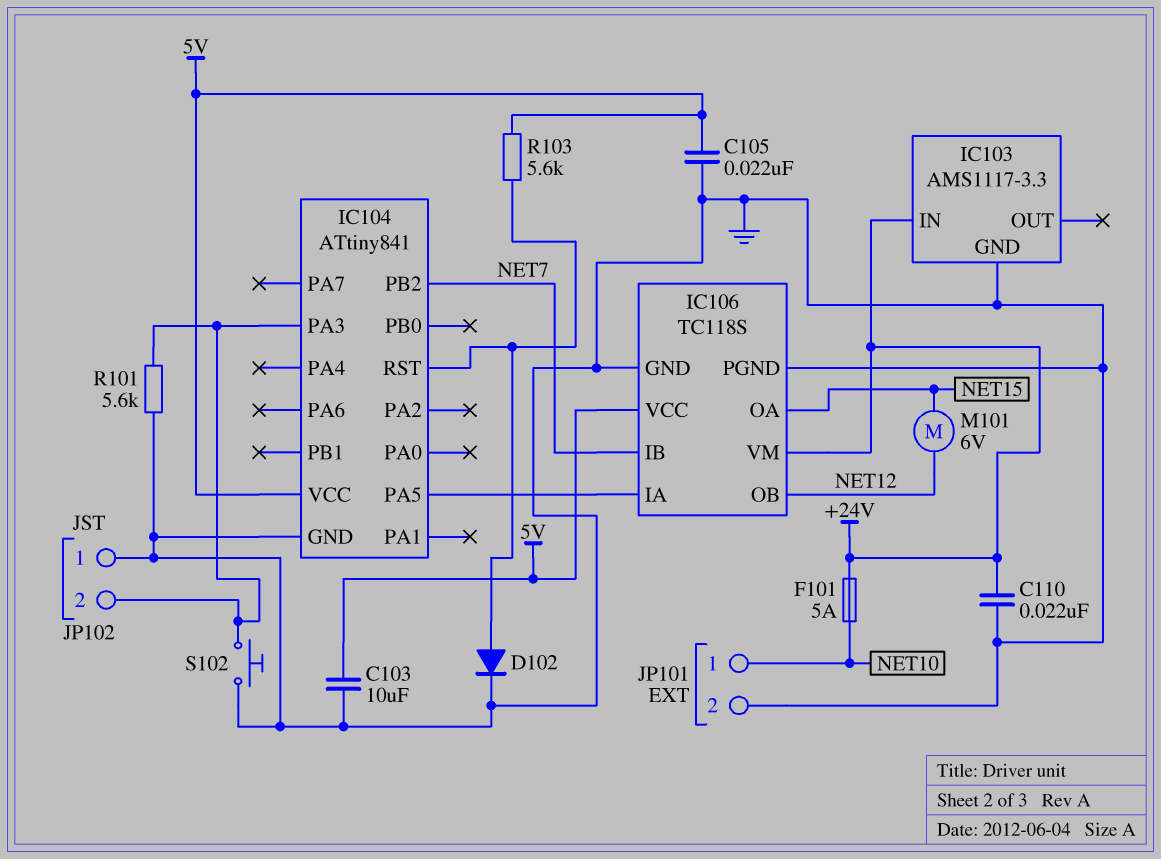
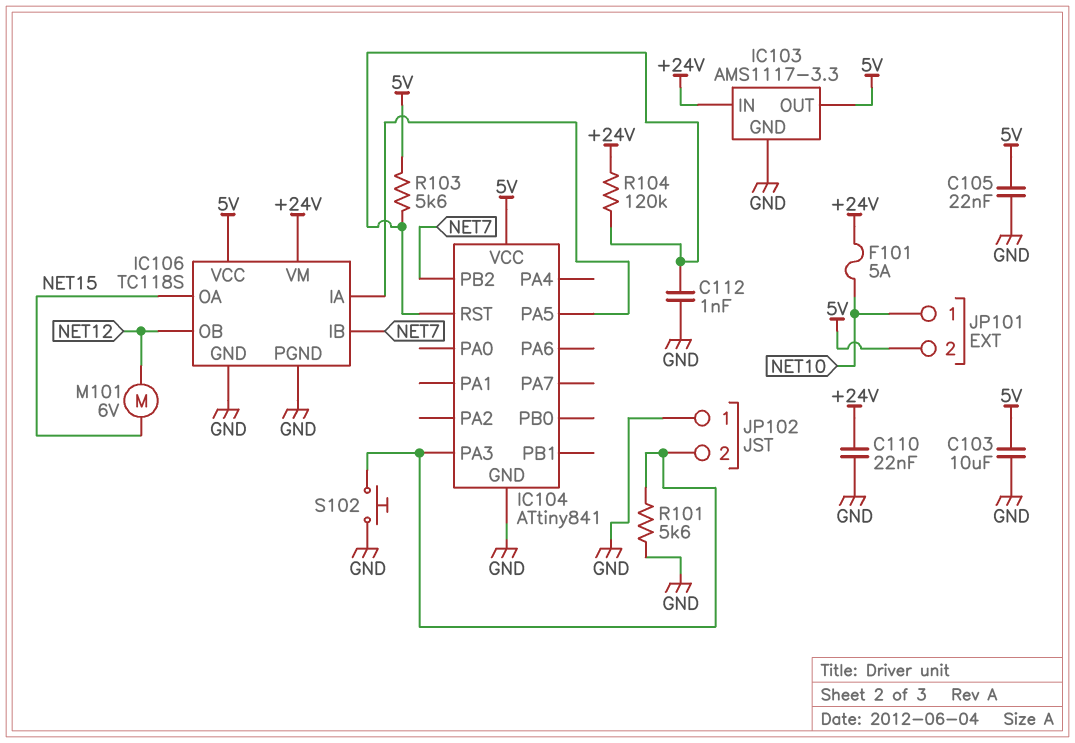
C112: none -> 1nF (GND, IC104/RST)
D102: diode (A IC104/RST, K GND) -> none
IC103 pin OUT: none -> 5V
JP101 pin 2: GND -> 5V
R104: none -> 120k (+24V, IC104/RST)

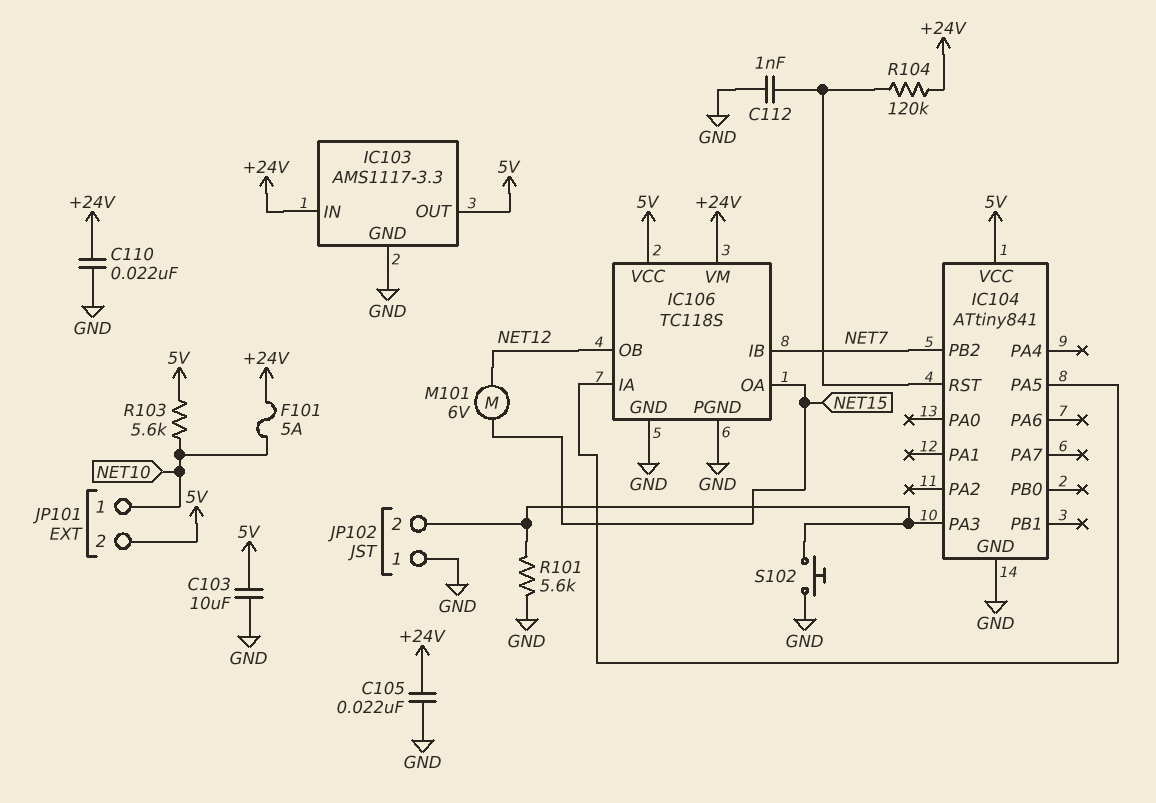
C105: 22nF (5V, GND) -> 22nF (+24V, GND)
R103: 5.6k (5V, IC104/RST) -> 5.6k (5V, NET10)

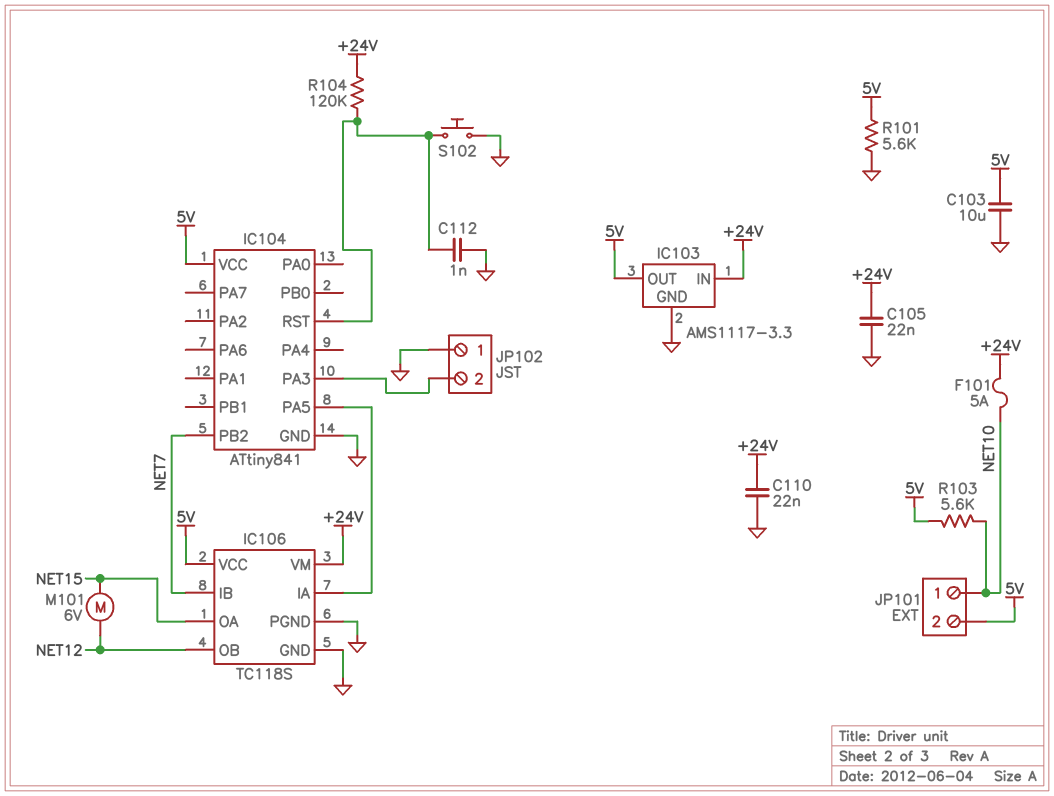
R101: 5.6k (GND, IC104/PA3) -> 5.6k (5V, GND)
S102: button (GND, IC104/PA3) -> button (GND, IC104/RST)

